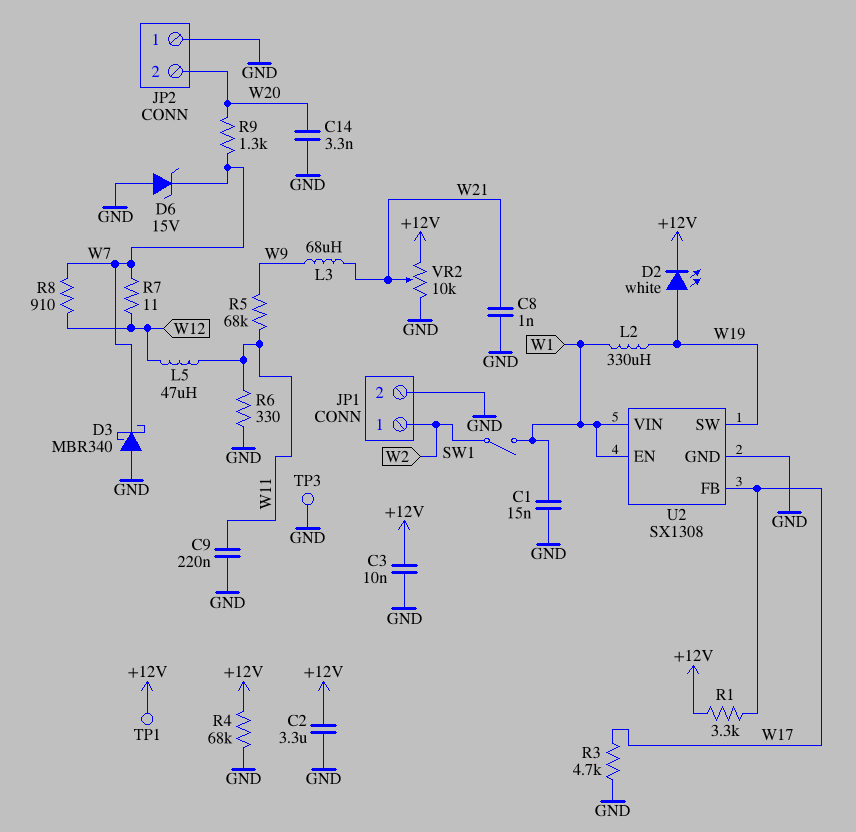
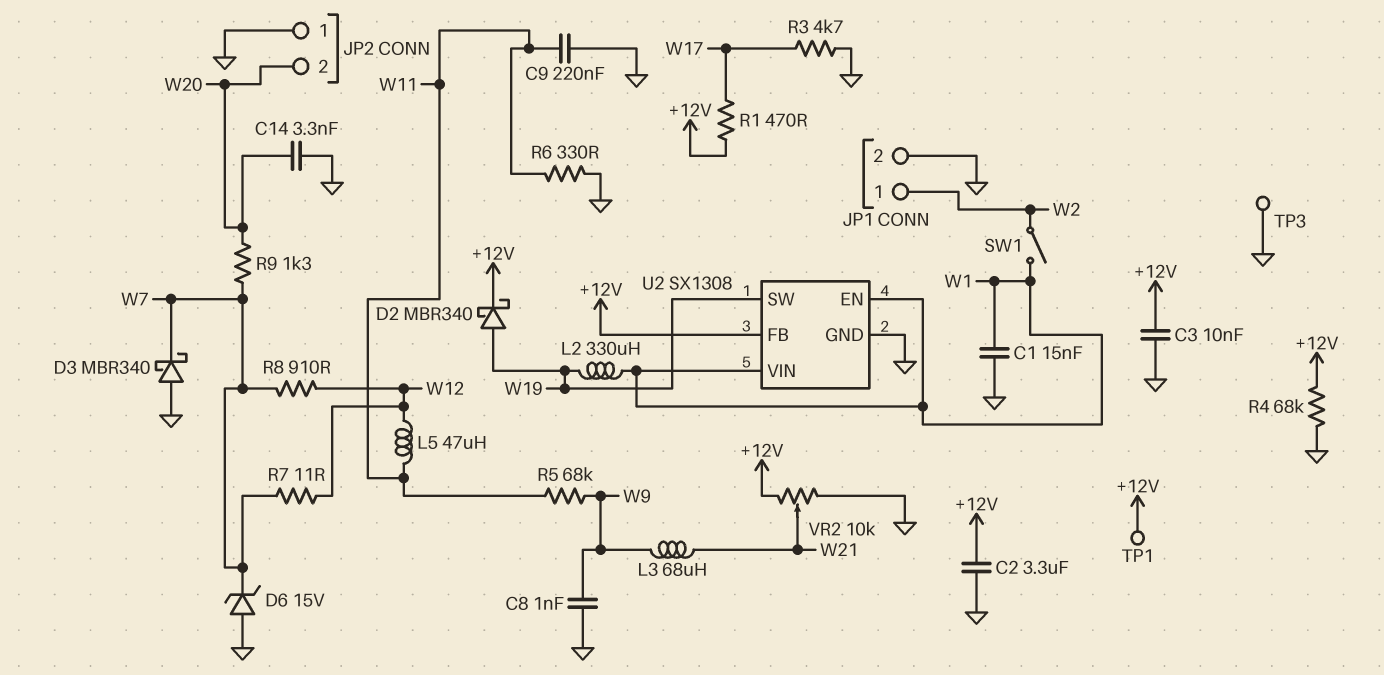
C8: 1nF (GND, W21) -> 1nF (GND, W9)
D2: LED white (A W19, K +12V) -> schottky MBR340 (A W19, K +12V)
R1: 3.3k (+12V, W17) -> 470 (+12V, W17)
U2 pin FB: W17 -> +12V

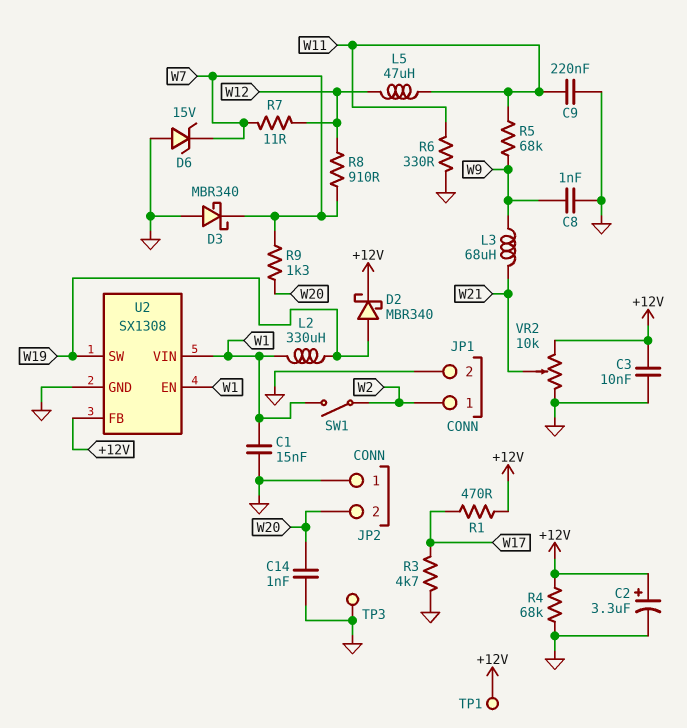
C2: 3.3uF (+12V, GND) -> 3.3uF (plus +12V, minus GND)
C14: 3.3nF (GND, W20) -> 1nF (GND, W20)

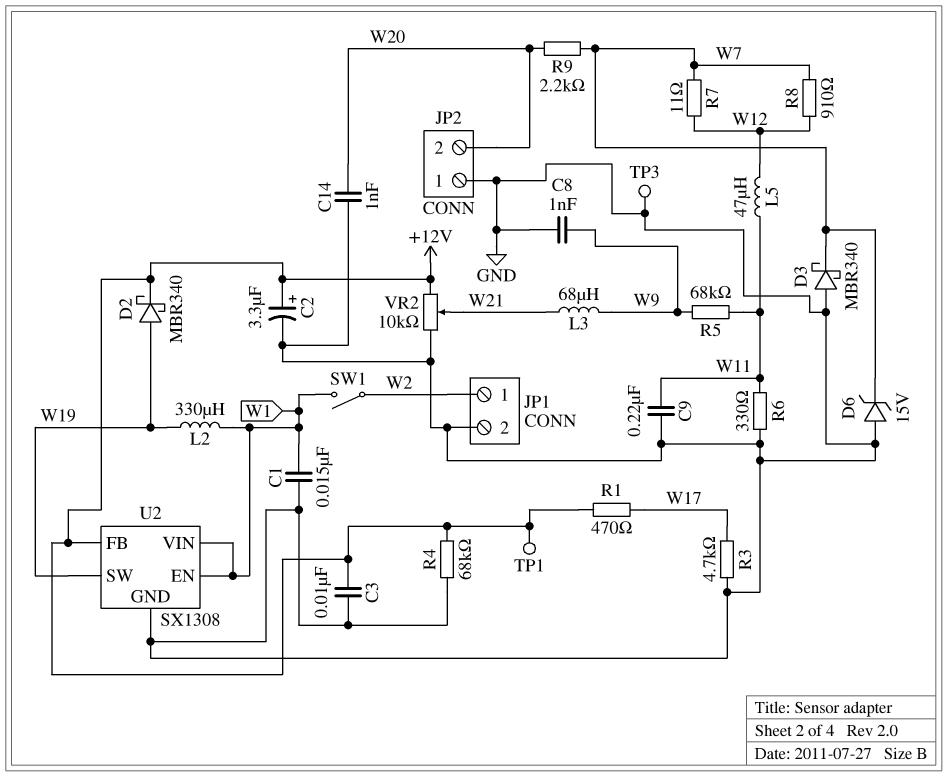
R9: 1.3k (W7, W20) -> 2.2k (W7, W20)

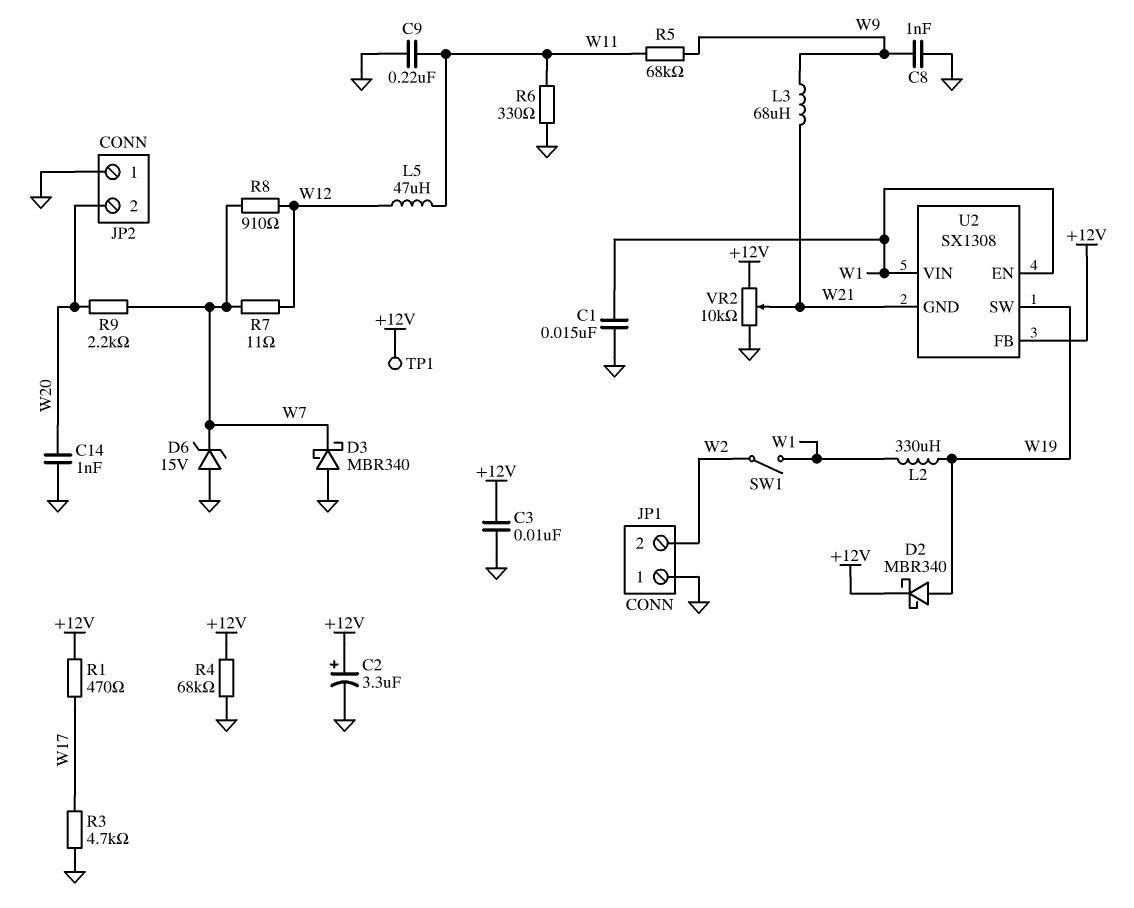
JP1 pin 1: W2 -> GND
JP1 pin 2: GND -> W2
TP3: test point (GND) -> none
U2 pin GND: GND -> W21

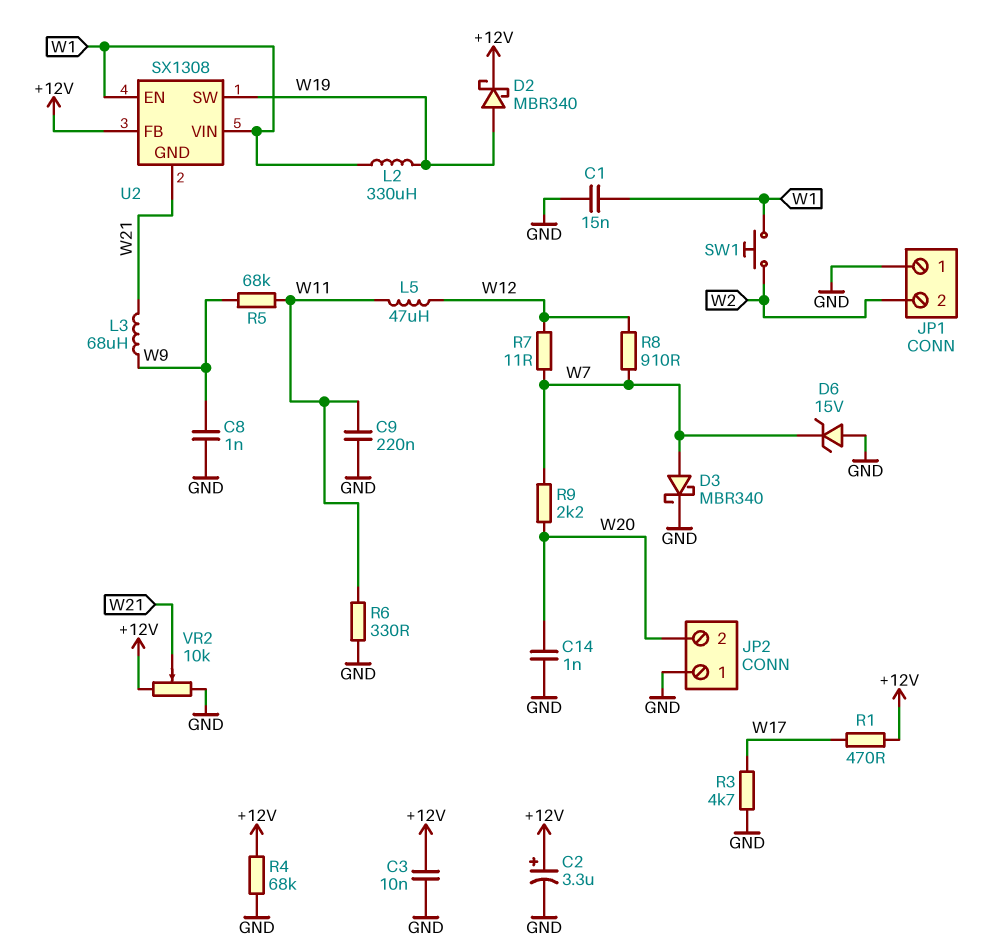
D3: schottky MBR340 (A GND, K W7) -> schottky MBR340 (A W7, K GND)
SW1: switch (W1, W2) -> button (W1, W2)
TP1: test point (+12V) -> none

